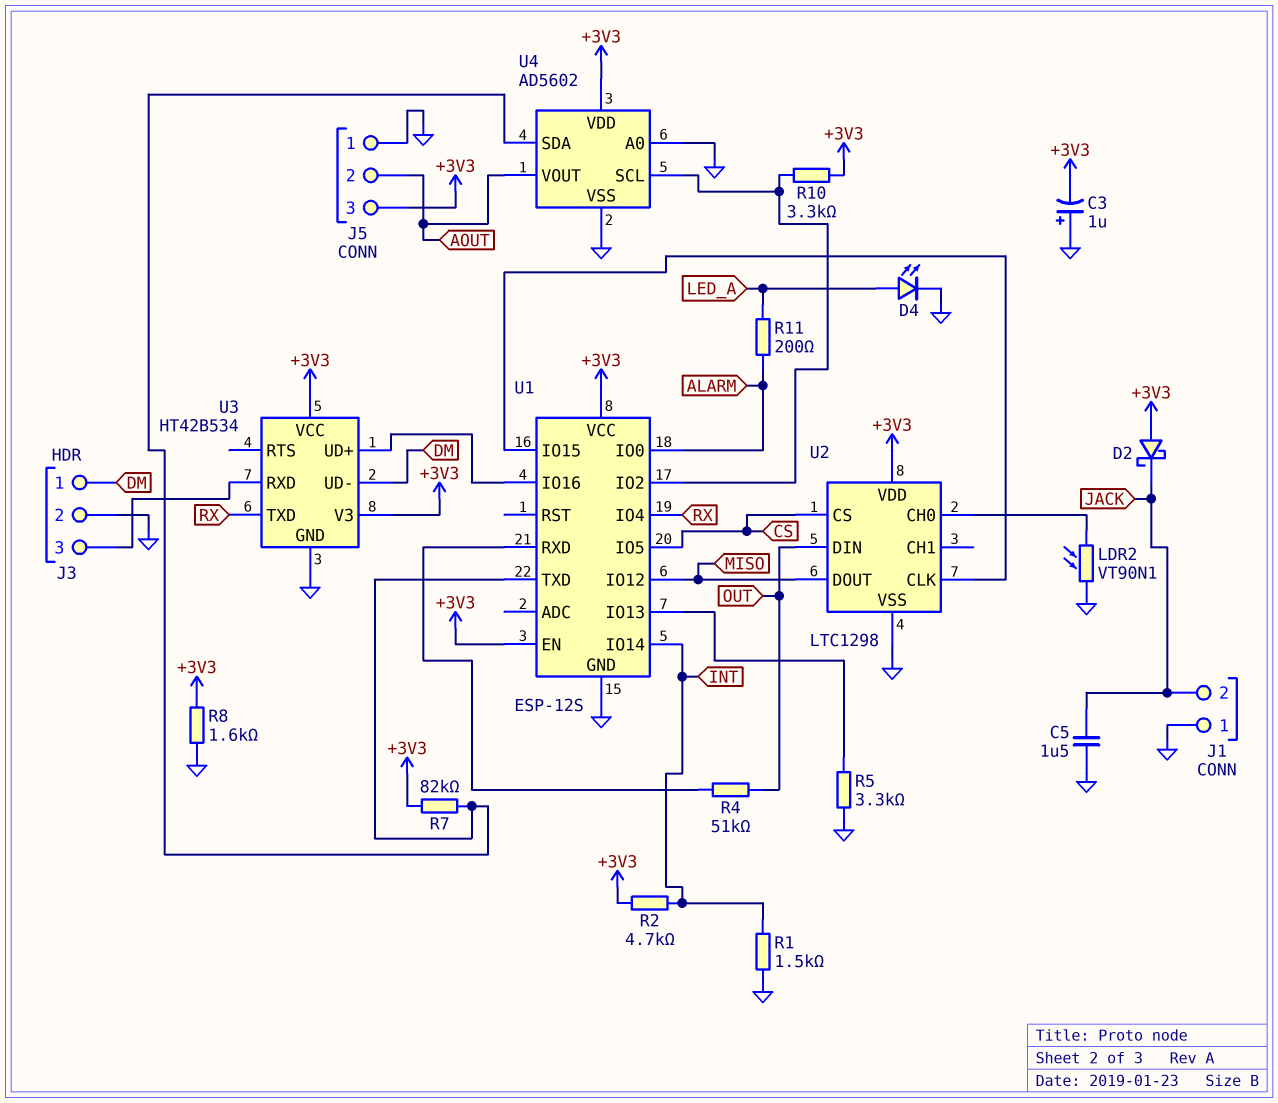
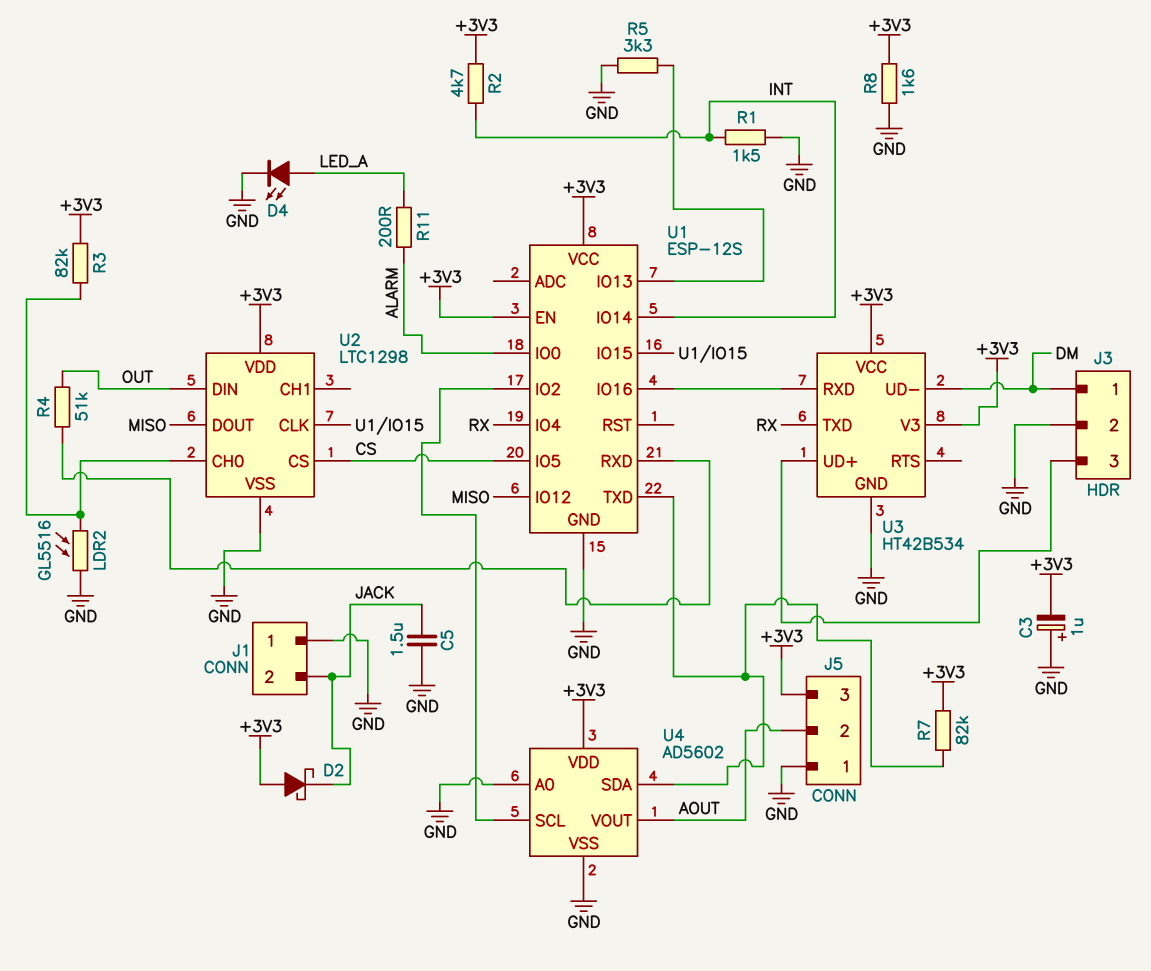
LDR2: VT90N1 (GND, U2/CH0) -> GL5516 (GND, U2/CH0)
R3: none -> 82k (+3V3, U2/CH0)
R10: 3.3k (+3V3, U1/IO2) -> none
U3 pin RXD: J3/3 -> U1/IO16
U3 pin UD+: U1/IO16 -> J3/3

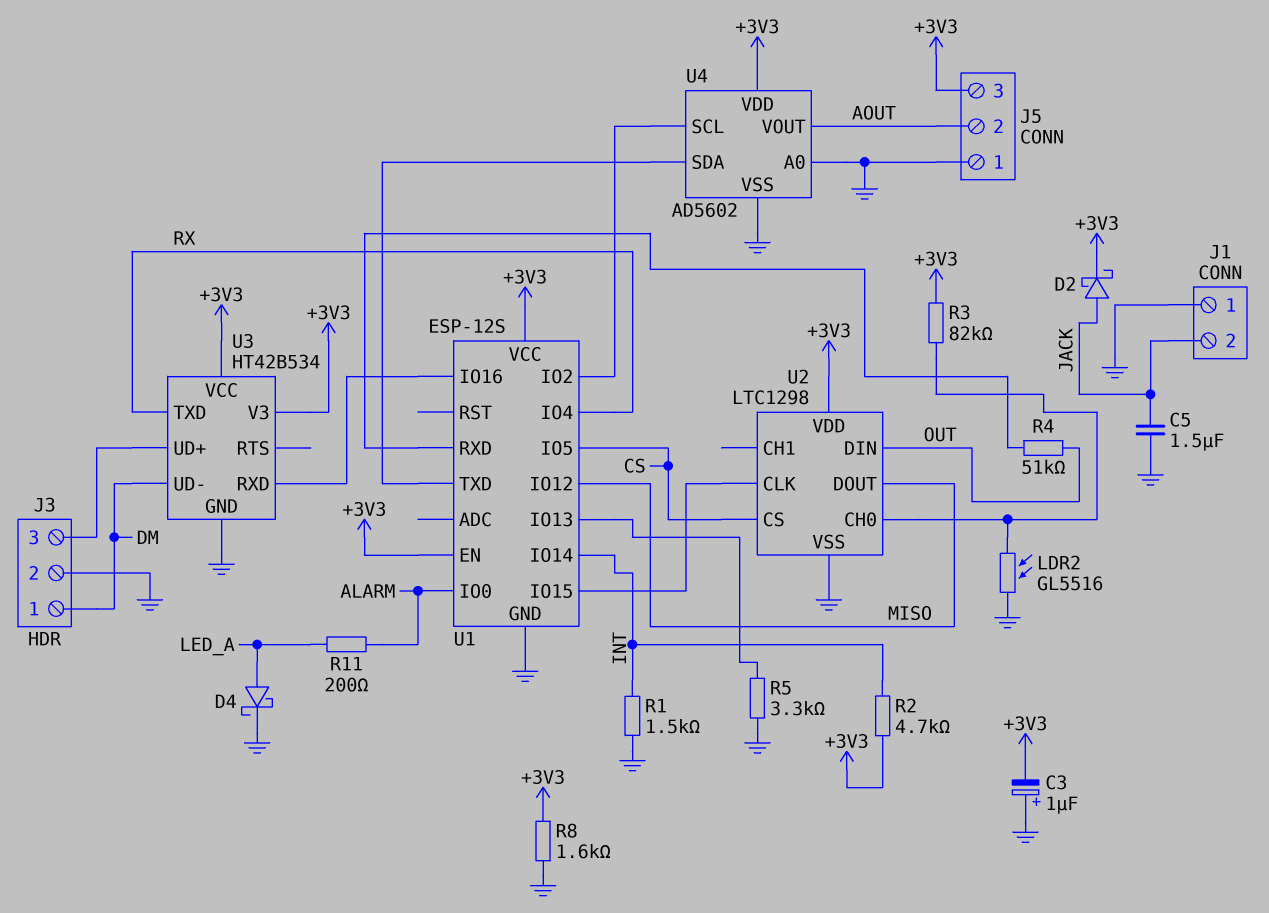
D2: schottky (A +3V3, K JACK) -> schottky (A JACK, K +3V3)
D4: LED (A LED_A, K GND) -> schottky (A LED_A, K GND)
R7: 82k (+3V3, U1/TXD) -> none

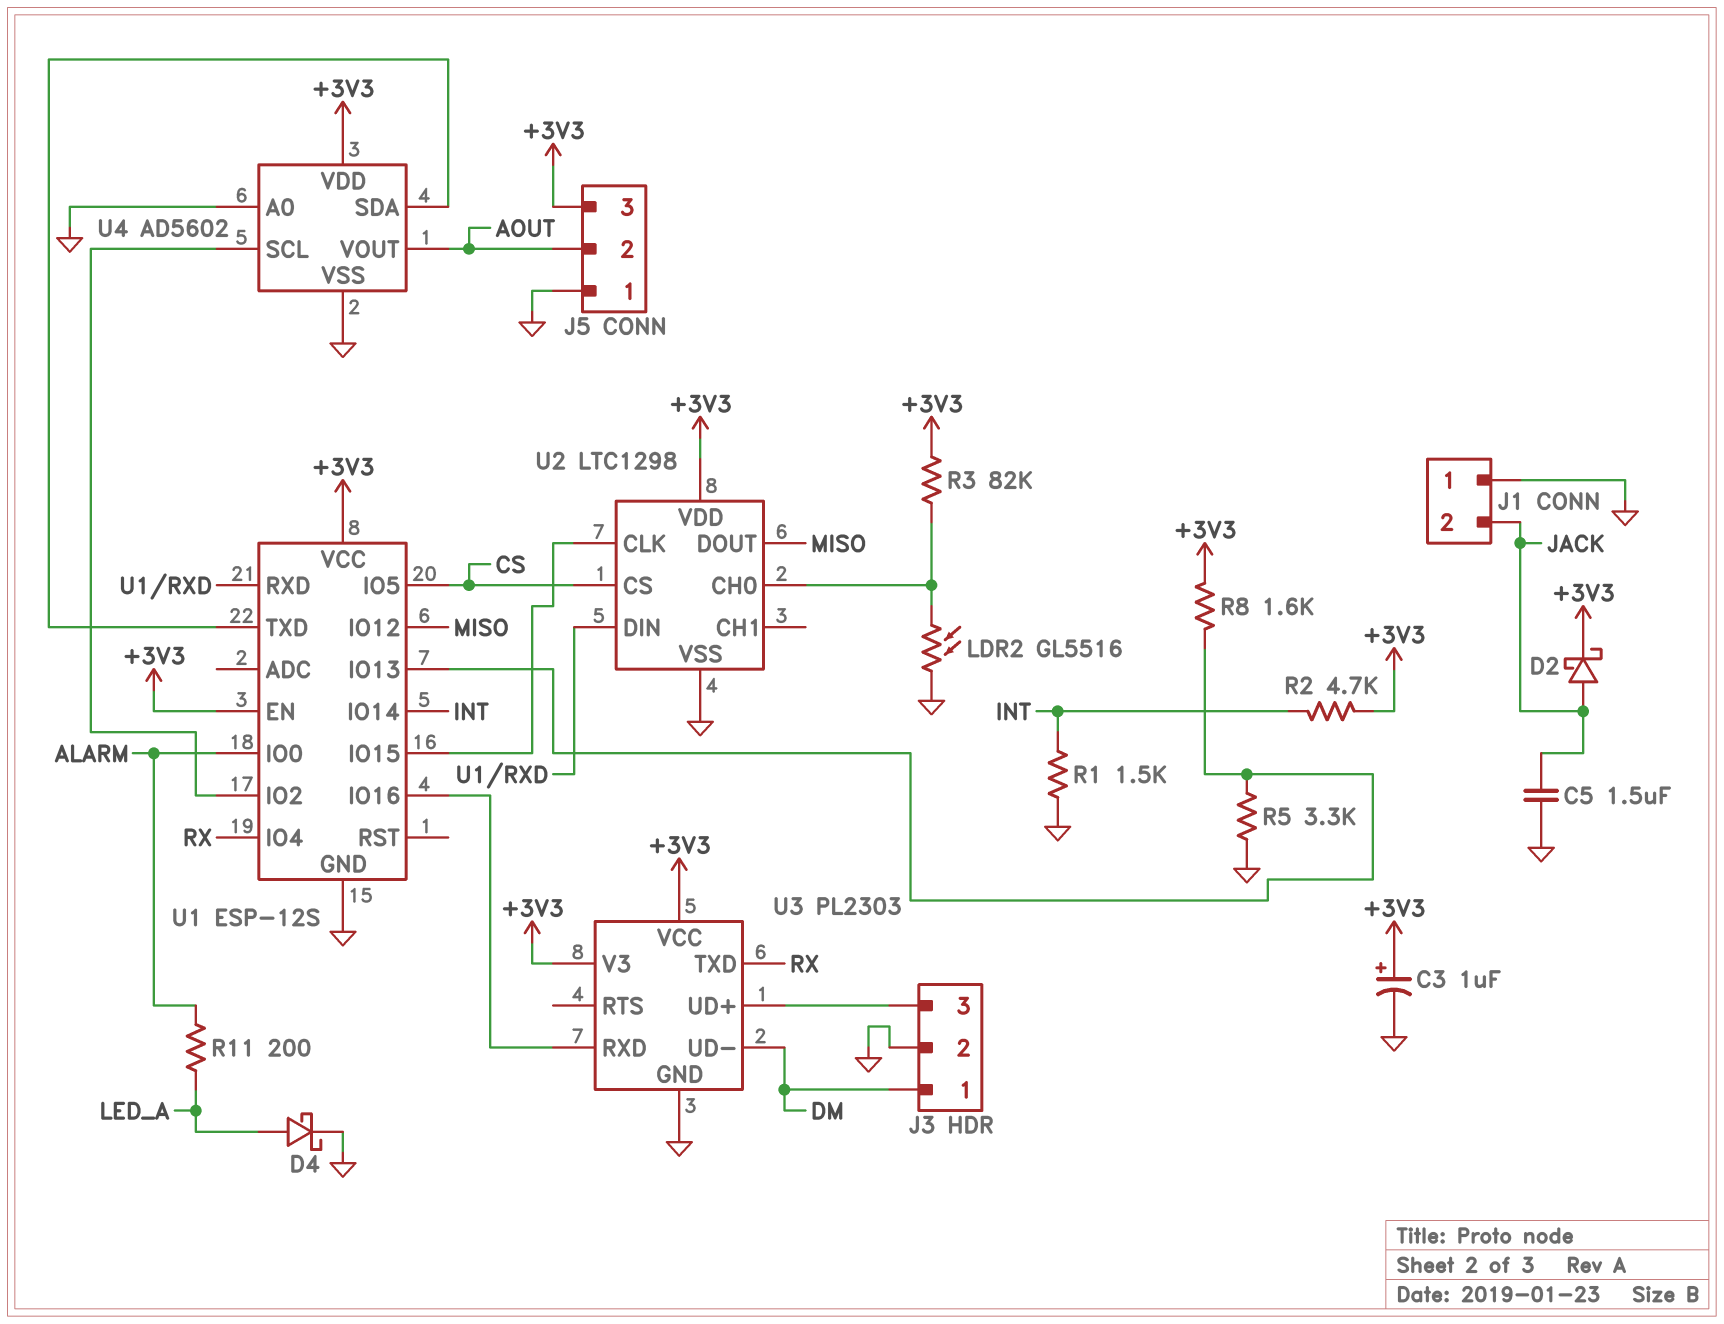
C3: 1uF (plus GND, minus +3V3) -> 1uF (plus +3V3, minus GND)
R4: 51k (OUT, U1/RXD) -> none
R8: 1.6k (+3V3, GND) -> 1.6k (+3V3, U1/IO13)
U2 pin DIN: OUT -> U1/RXD
U3: HT42B534 -> PL2303

